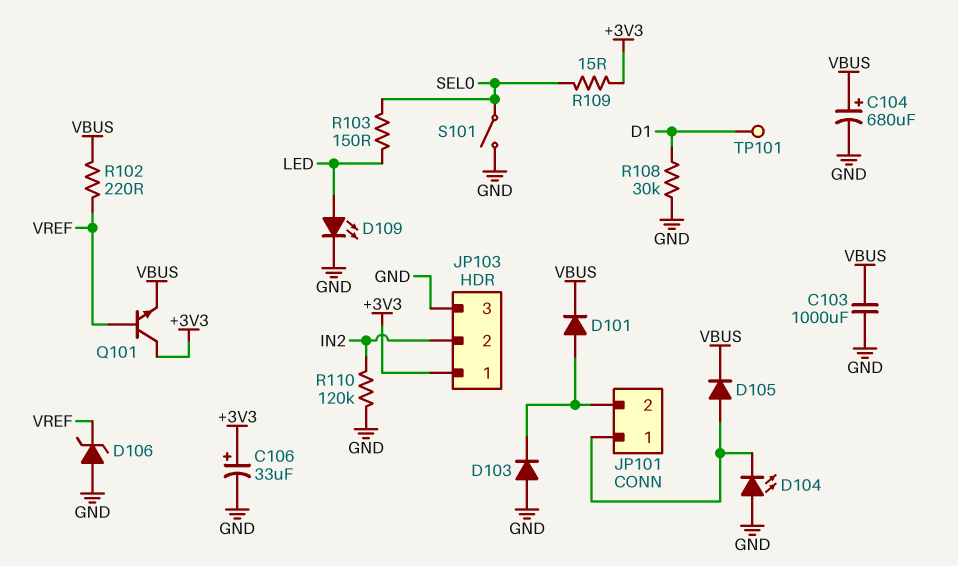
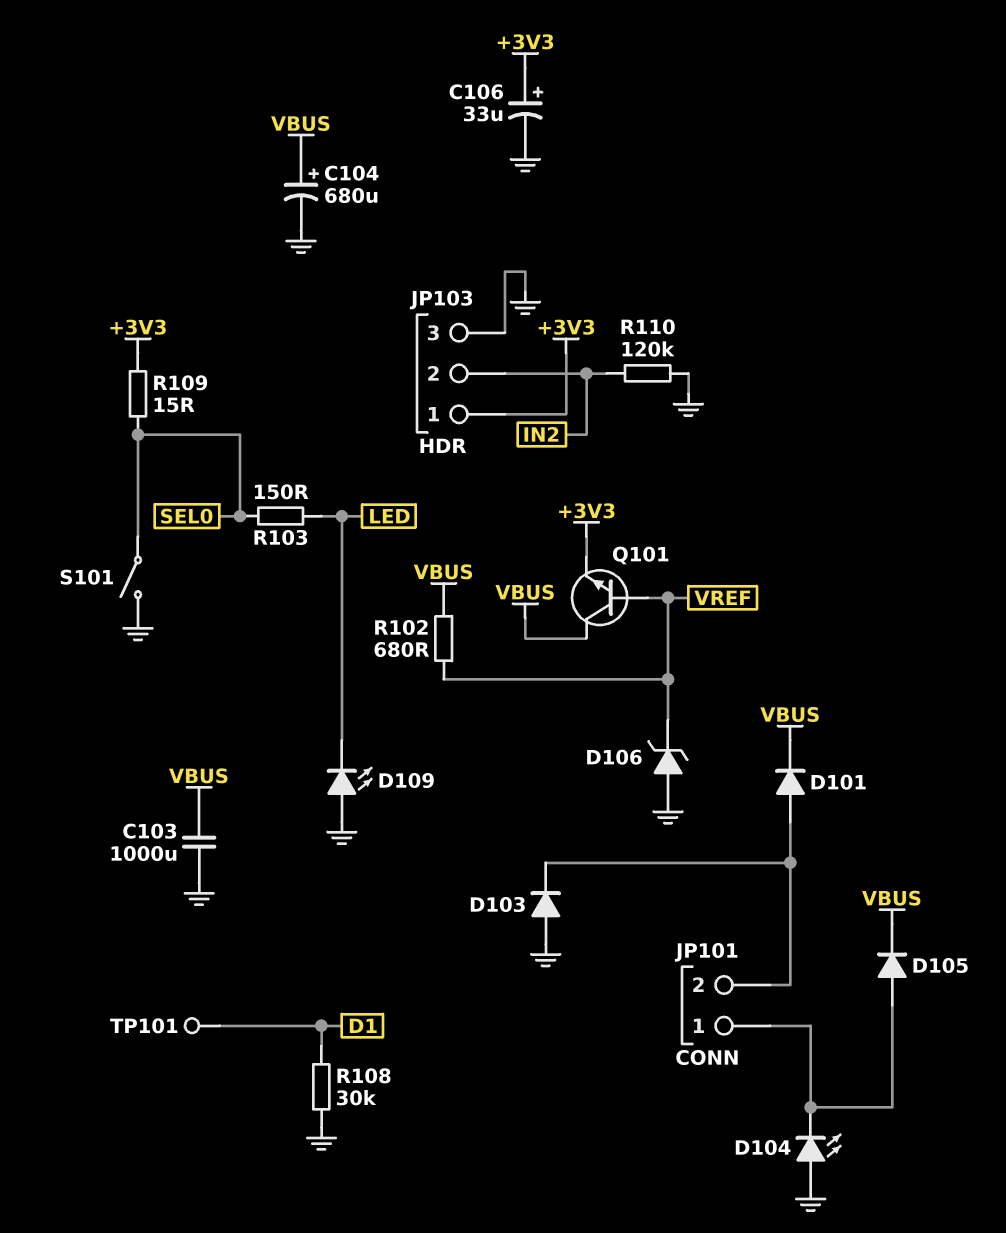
D109: LED (A LED, K GND) -> LED (A GND, K LED)
Q101: NPN (B VREF, C +3V3, E VBUS) -> NPN (B VREF, C VBUS, E +3V3)
R102: 220 (VBUS, VREF) -> 680 (VBUS, VREF)

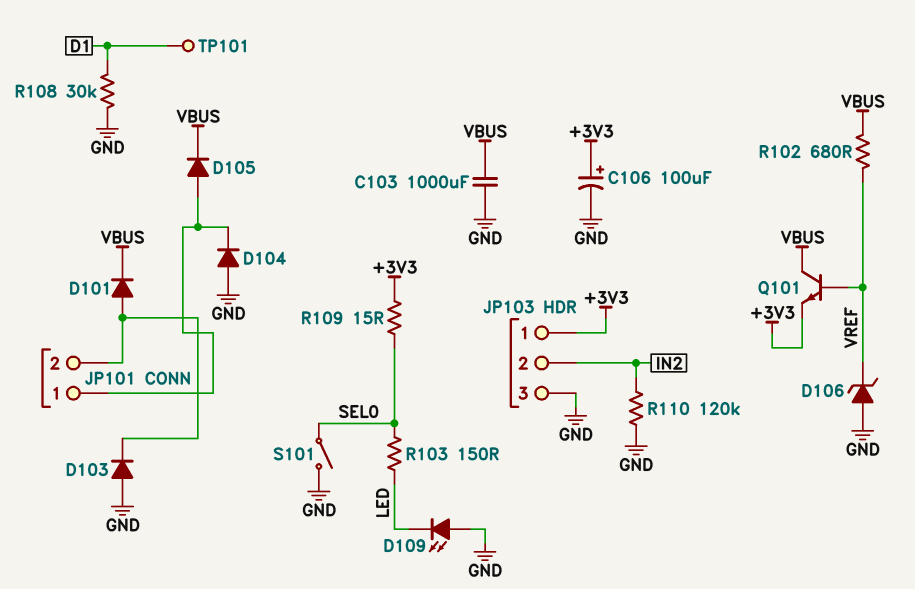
C104: 680uF (plus VBUS, minus GND) -> none
C106: 33uF (plus +3V3, minus GND) -> 100uF (plus +3V3, minus GND)
D104: LED (A GND, K JP101/1) -> diode (A GND, K JP101/1)

